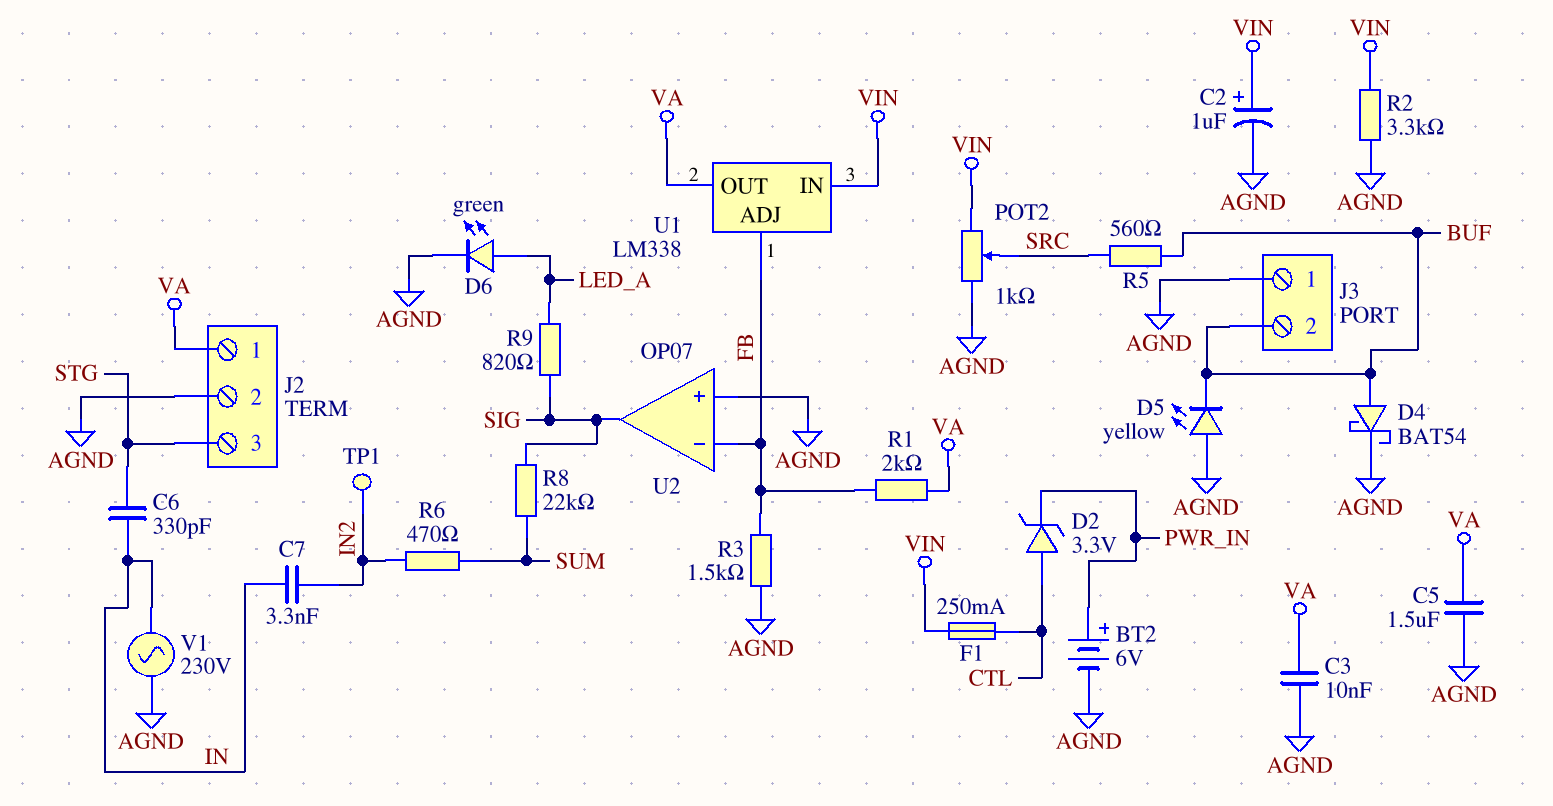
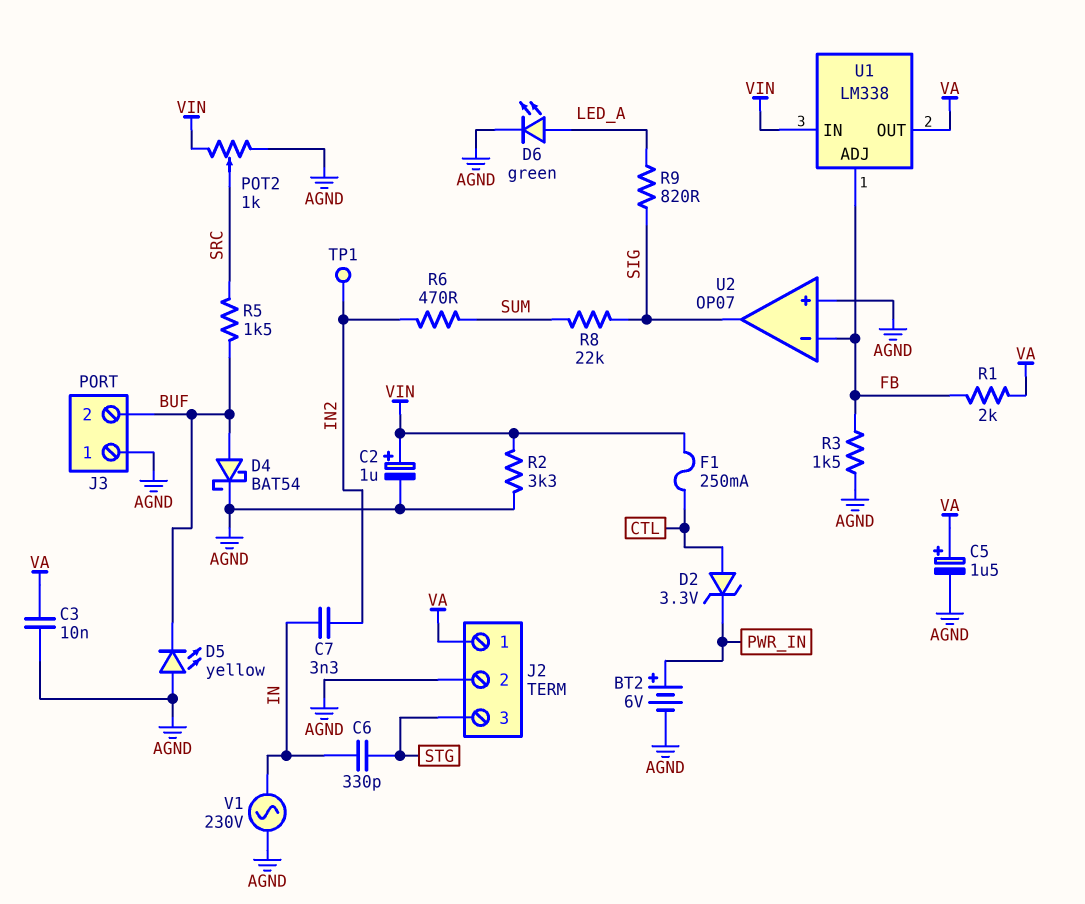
C5: 1.5uF (AGND, VA) -> 1.5uF (plus VA, minus AGND)
R5: 560 (BUF, SRC) -> 1.5k (BUF, SRC)

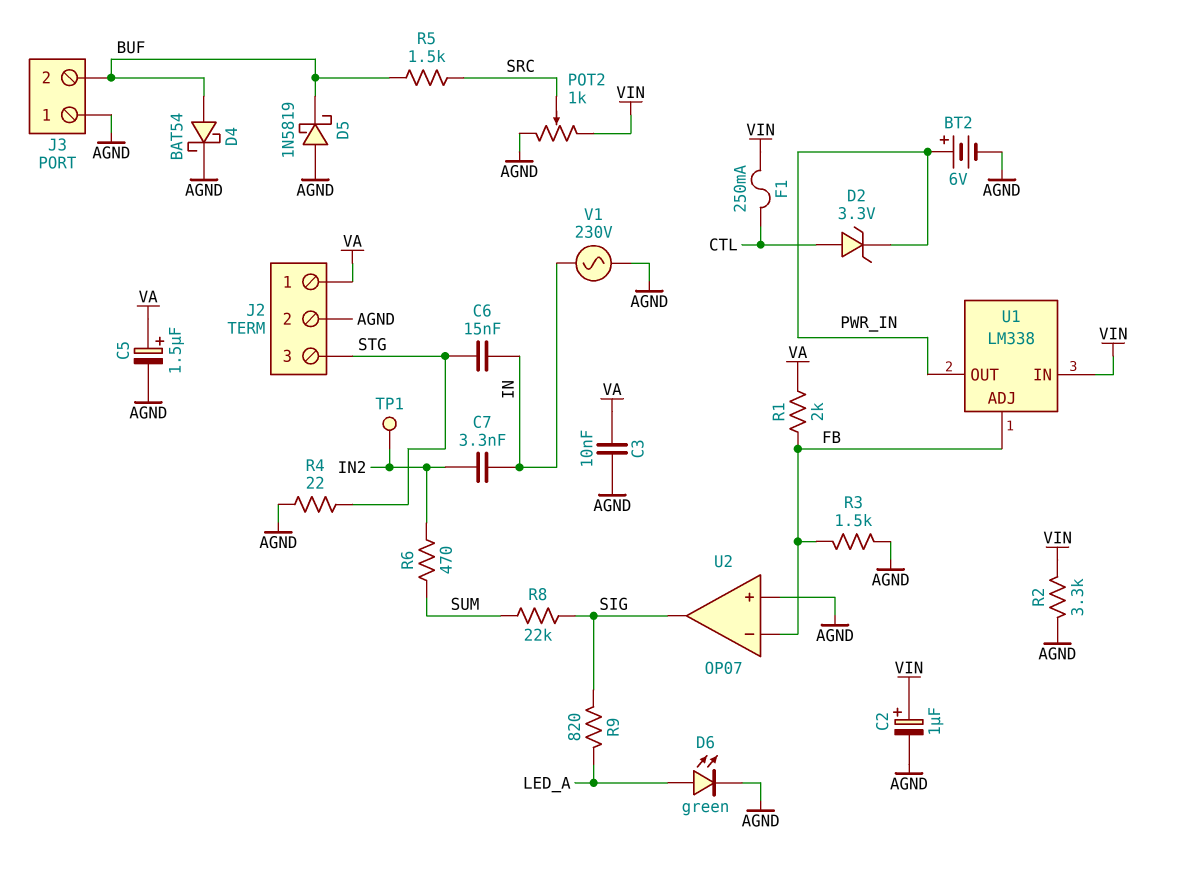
C6: 330pF (IN, STG) -> 15nF (IN, STG)
D5: LED yellow (A AGND, K BUF) -> schottky 1N5819 (A AGND, K BUF)
R4: none -> 22 (AGND, STG)
U1 pin OUT: VA -> PWR_IN

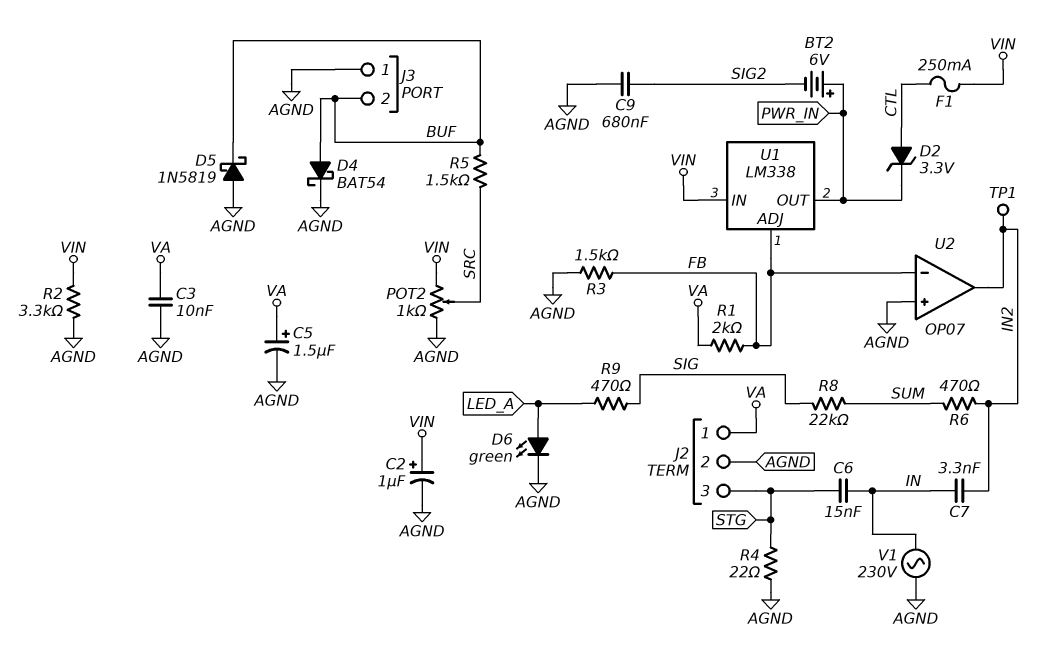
BT2: 6V (plus PWR_IN, minus AGND) -> 6V (plus PWR_IN, minus SIG2)
C9: none -> 680nF (AGND, SIG2)
R9: 820 (LED_A, SIG) -> 470 (LED_A, SIG)
U2 pin out: SIG -> IN2

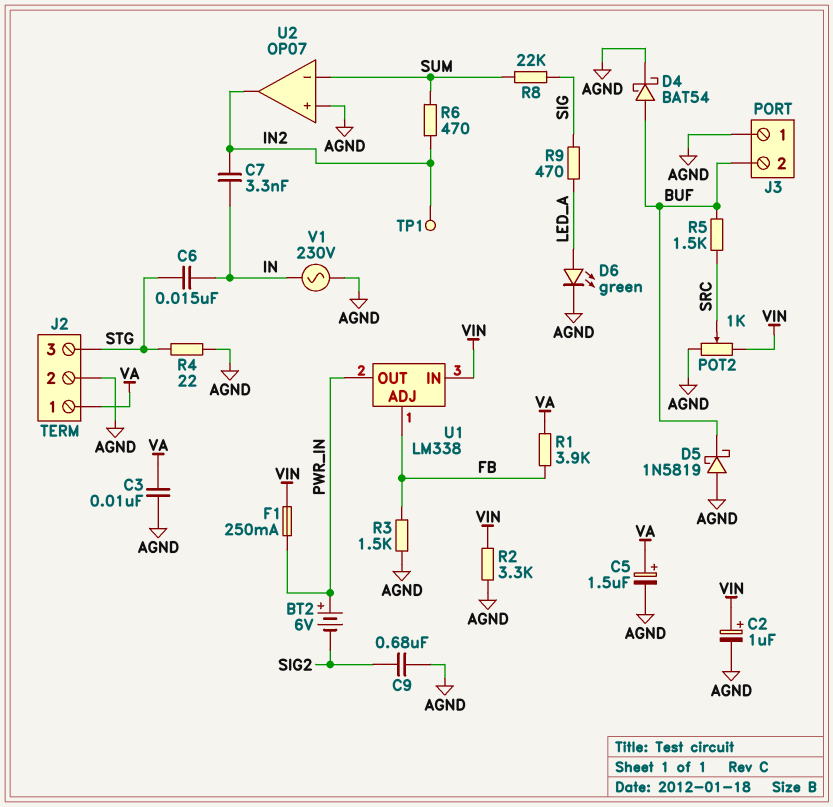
D2: zener 3.3V (A CTL, K PWR_IN) -> none
F1: 250mA (CTL, VIN) -> 250mA (PWR_IN, VIN)
R1: 2k (FB, VA) -> 3.9k (FB, VA)
U2 pin in-: FB -> SUM

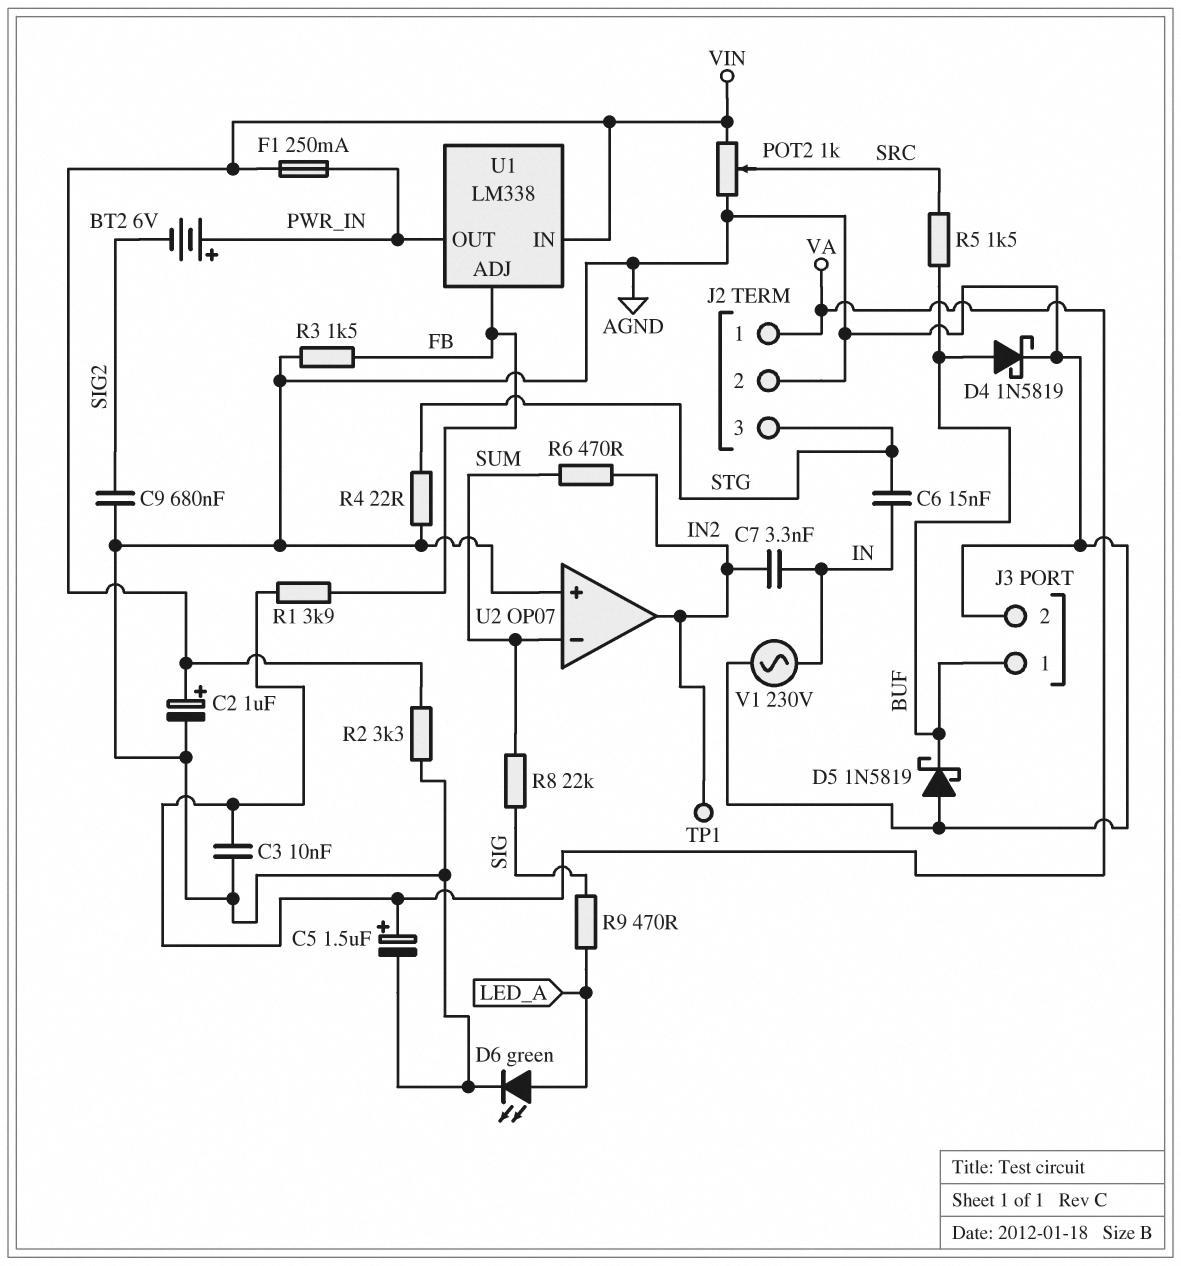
D4: schottky BAT54 (A BUF, K AGND) -> schottky 1N5819 (A BUF, K AGND)
J3 pin 1: AGND -> BUF
J3 pin 2: BUF -> AGND

